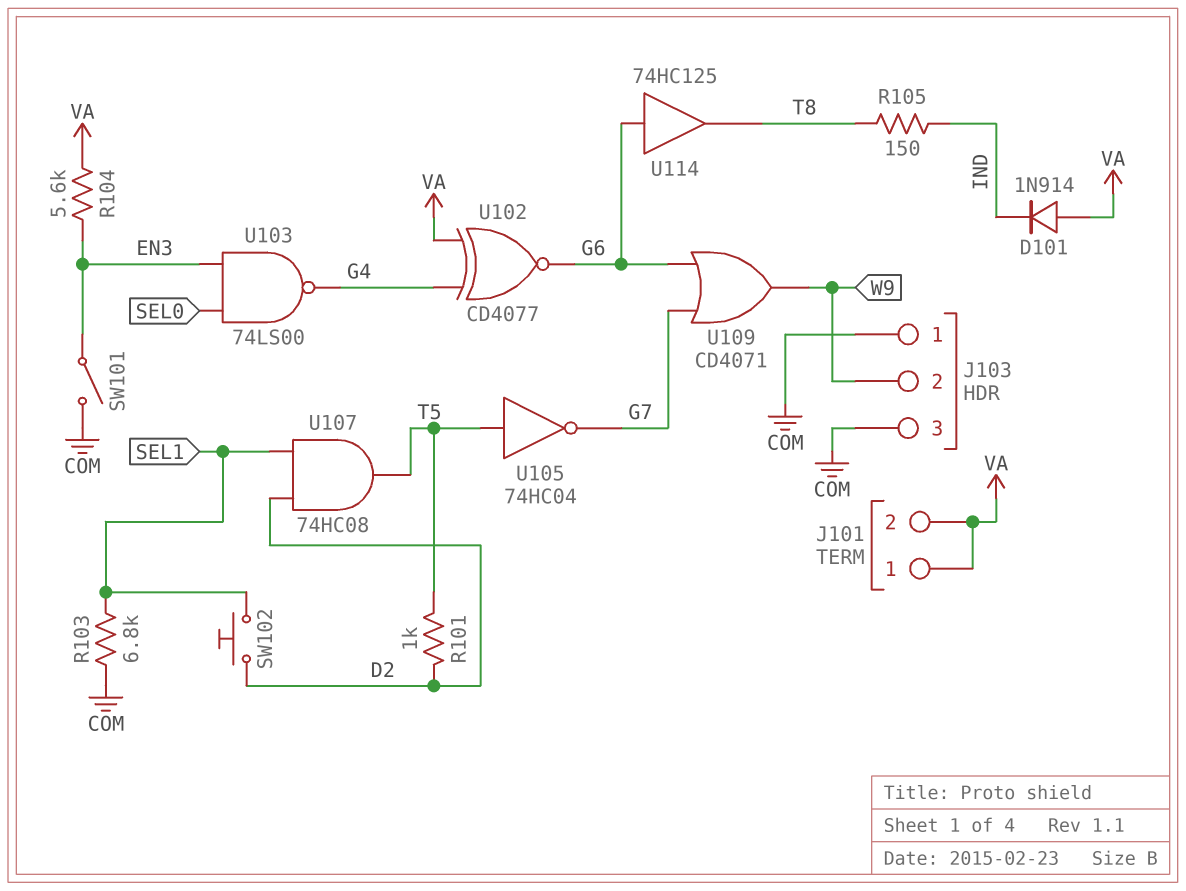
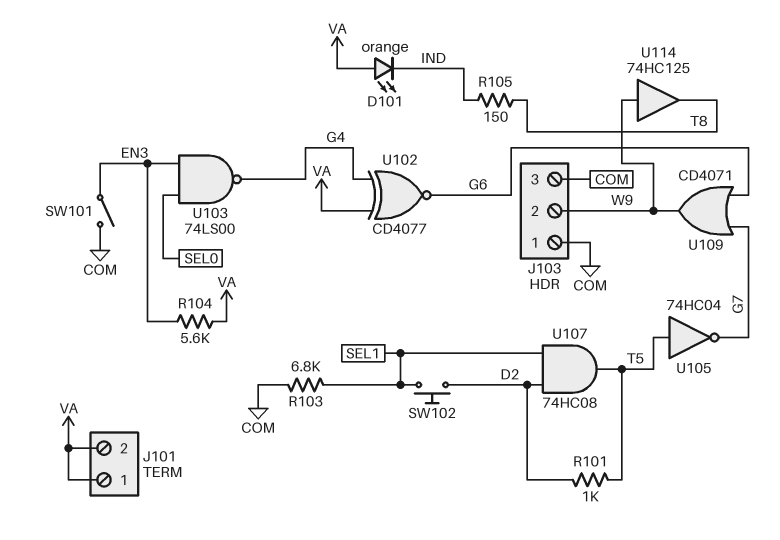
D101: diode 1N914 (A VA, K IND) -> LED orange (A VA, K IND)
U114: buffer 74HC125 (in G6, out T8) -> buffer 74HC125 (in W9, out T8)

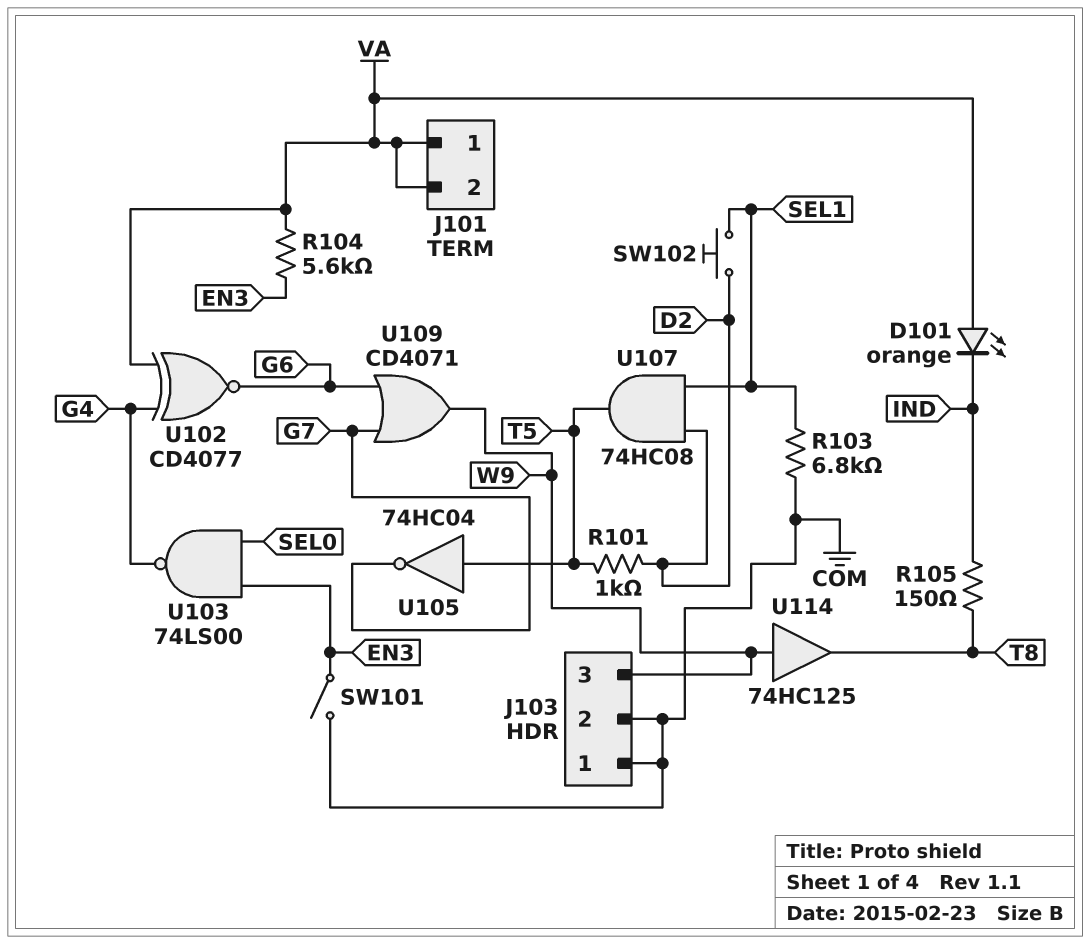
J103 pin 2: W9 -> COM
J103 pin 3: COM -> W9

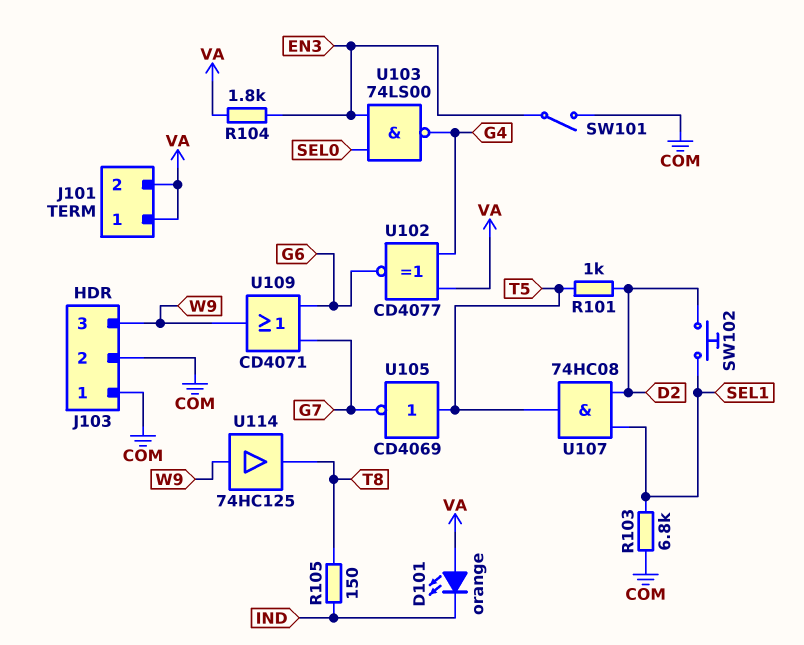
R104: 5.6k (EN3, VA) -> 1.8k (EN3, VA)
U105: NOT 74HC04 (in T5, out G7) -> NOT CD4069 (in T5, out G7)

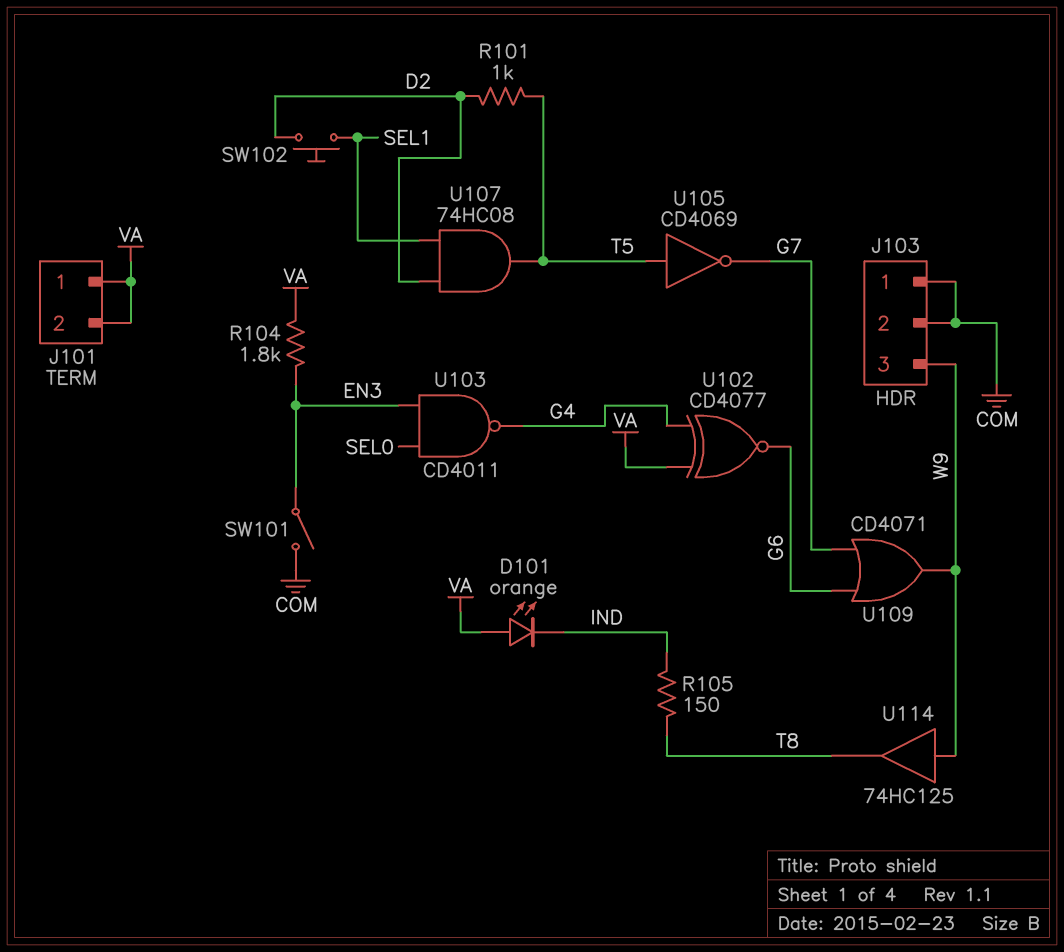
R103: 6.8k (COM, SEL1) -> none
U103: NAND 74LS00 (in EN3, in SEL0, out G4) -> NAND CD4011 (in EN3, in SEL0, out G4)

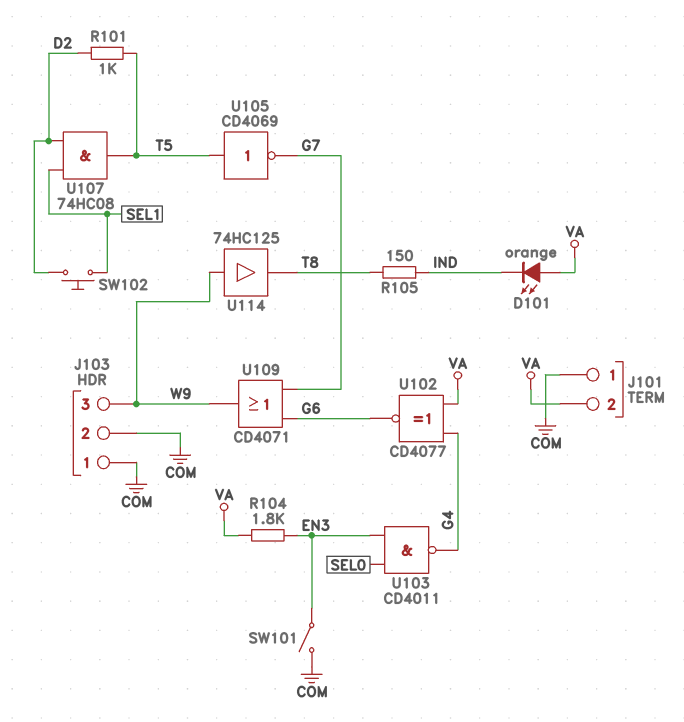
J101 pin 1: VA -> COM

